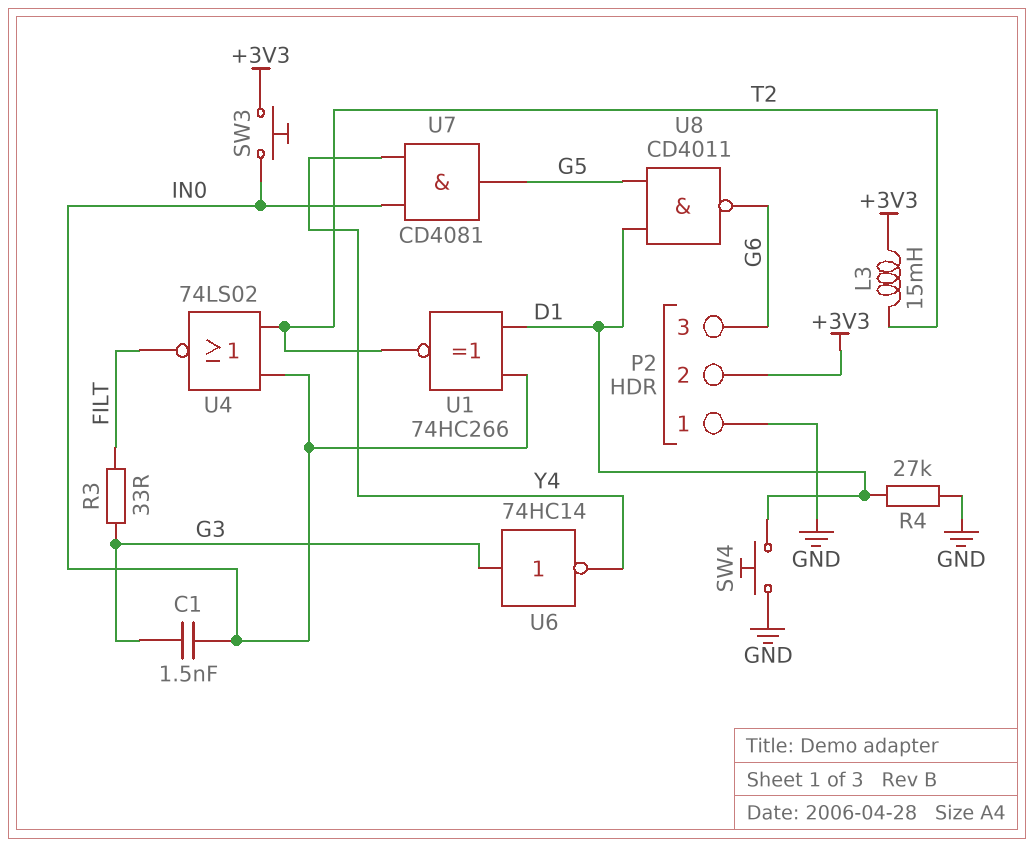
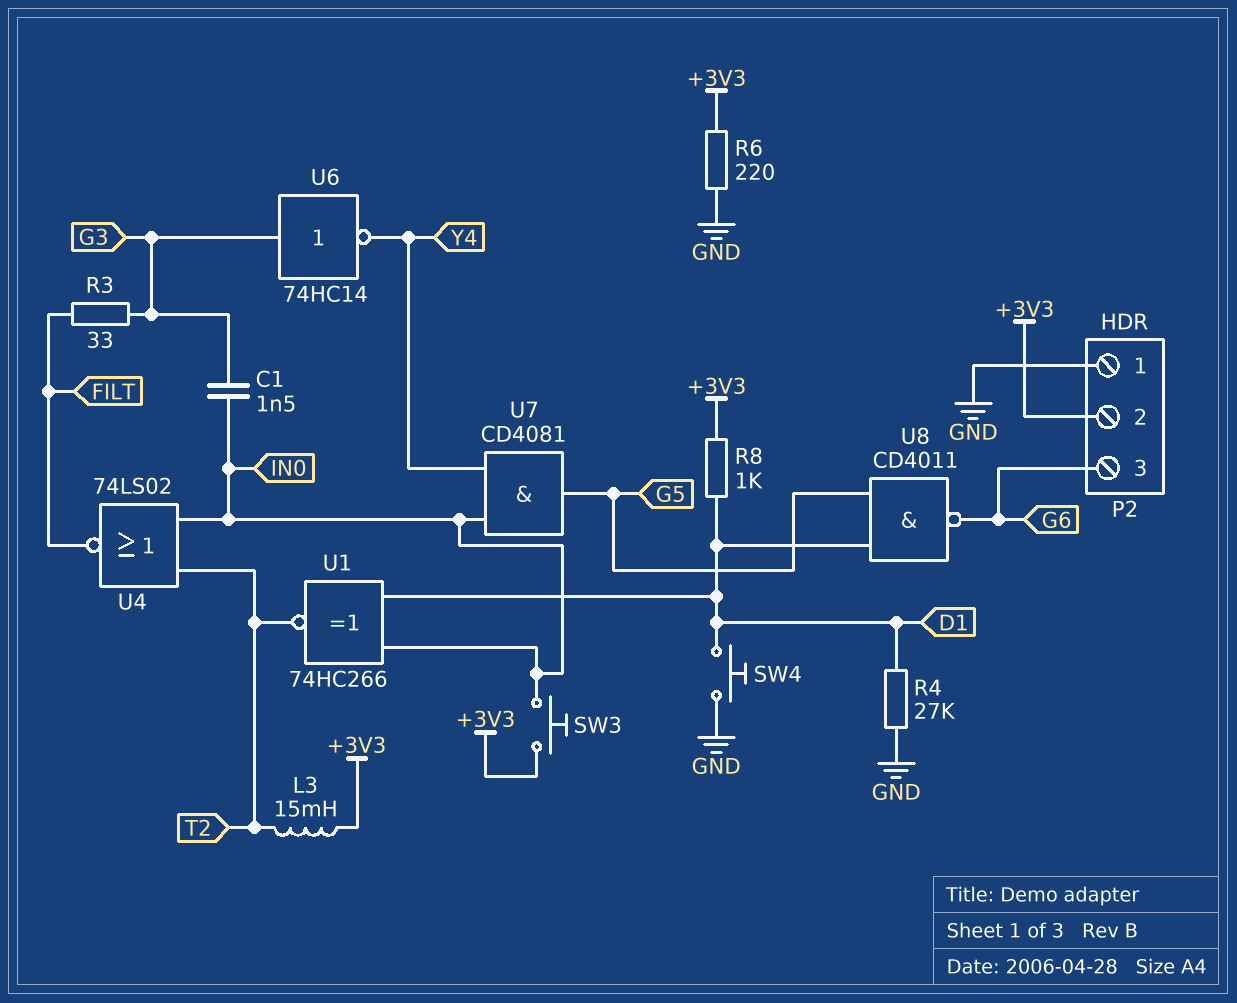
R6: none -> 220 (+3V3, GND)
R8: none -> 1k (+3V3, D1)

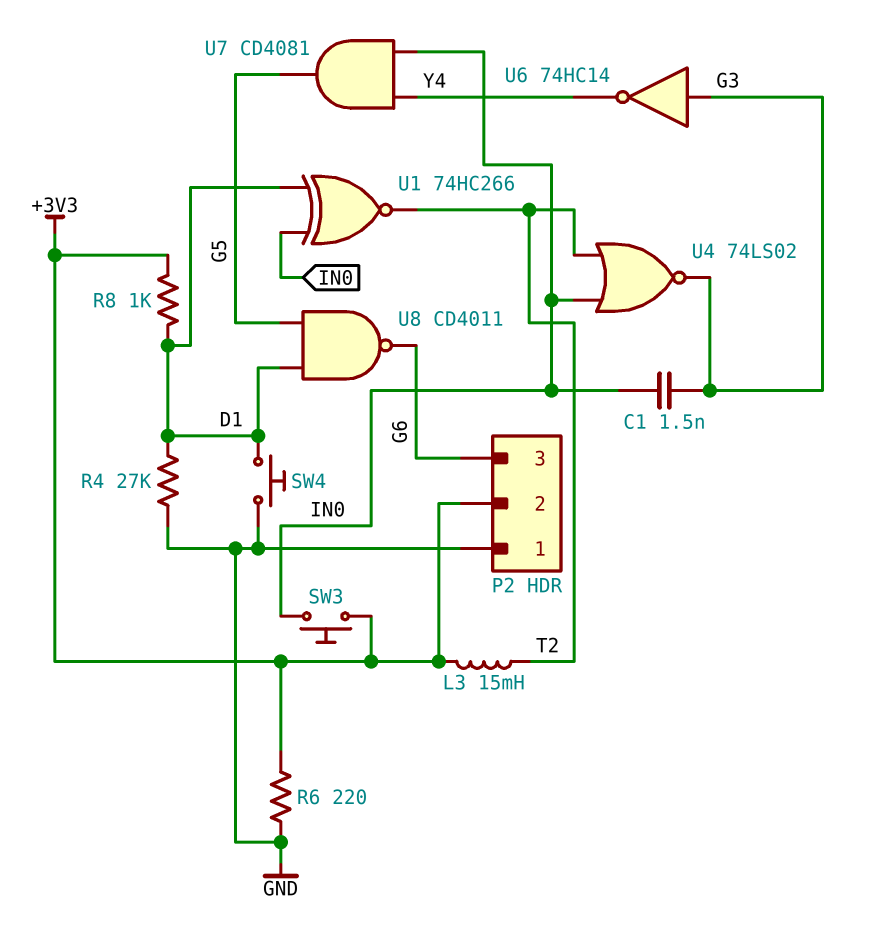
R3: 33 (FILT, G3) -> none
U4: NOR 74LS02 (in IN0, in T2, out FILT) -> NOR 74LS02 (in IN0, in T2, out G3)

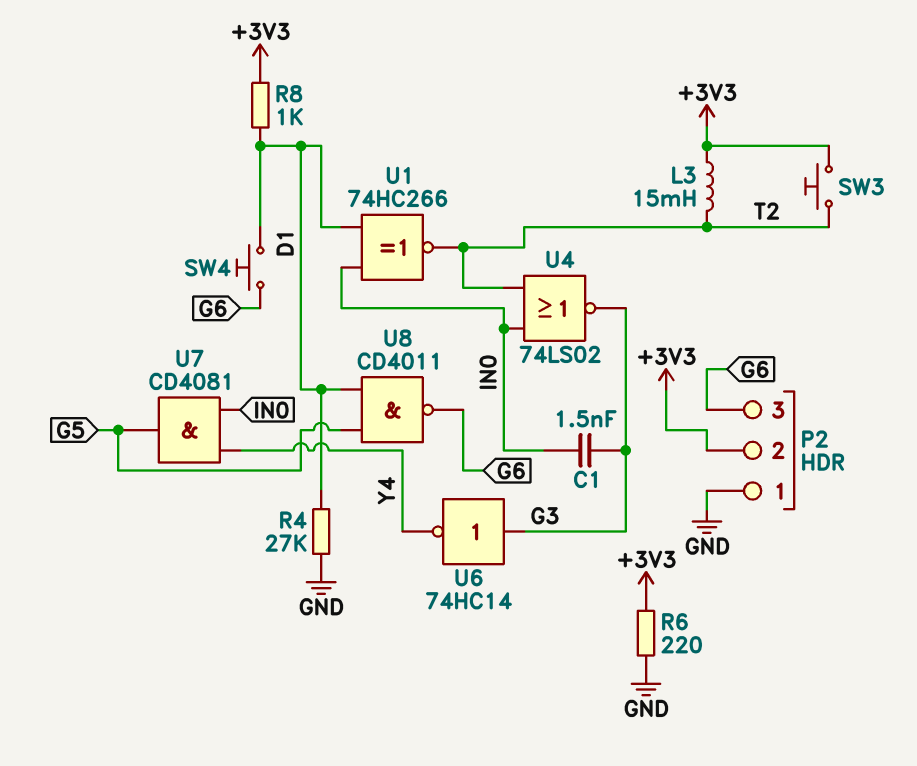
SW3: button (+3V3, IN0) -> button (+3V3, T2)
SW4: button (D1, GND) -> button (D1, G6)

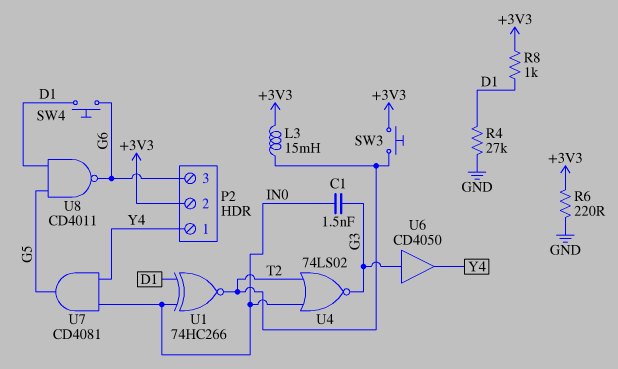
P2 pin 1: GND -> Y4
U6: NOT 74HC14 (in G3, out Y4) -> buffer CD4050 (in G3, out Y4)

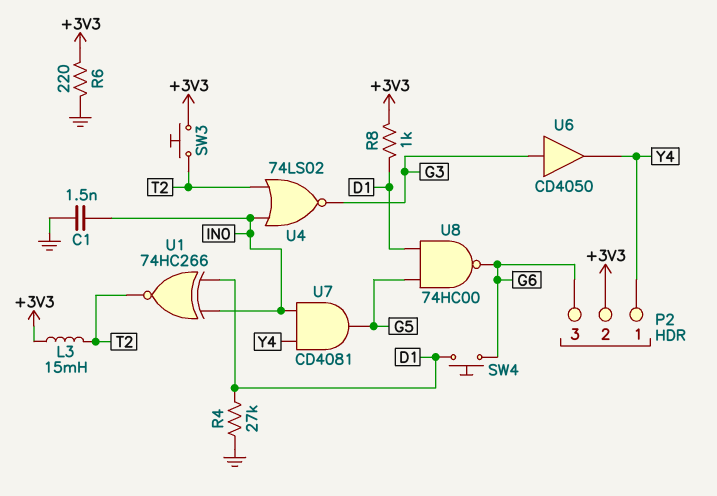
C1: 1.5nF (G3, IN0) -> 1.5nF (GND, IN0)
U8: NAND CD4011 (in D1, in G5, out G6) -> NAND 74HC00 (in D1, in G5, out G6)

